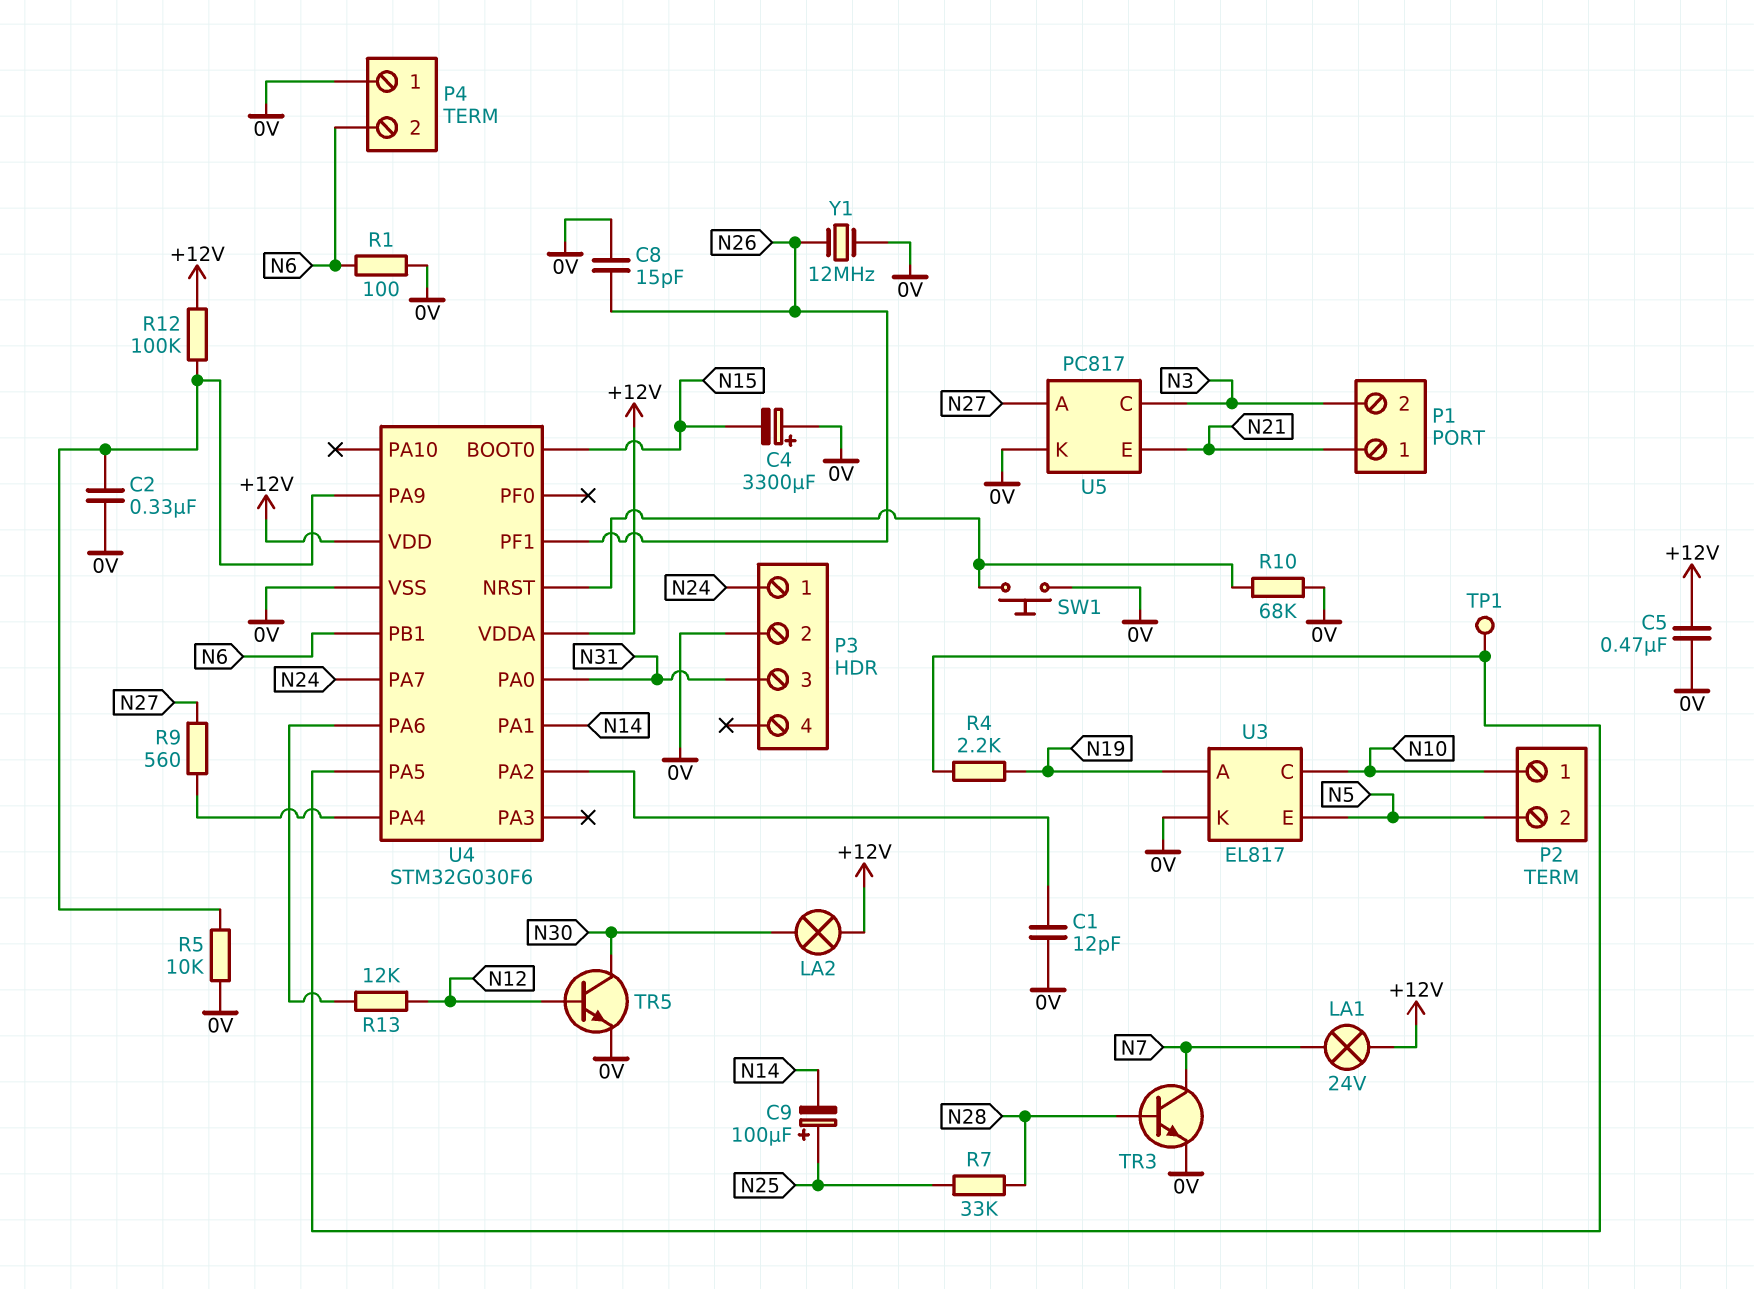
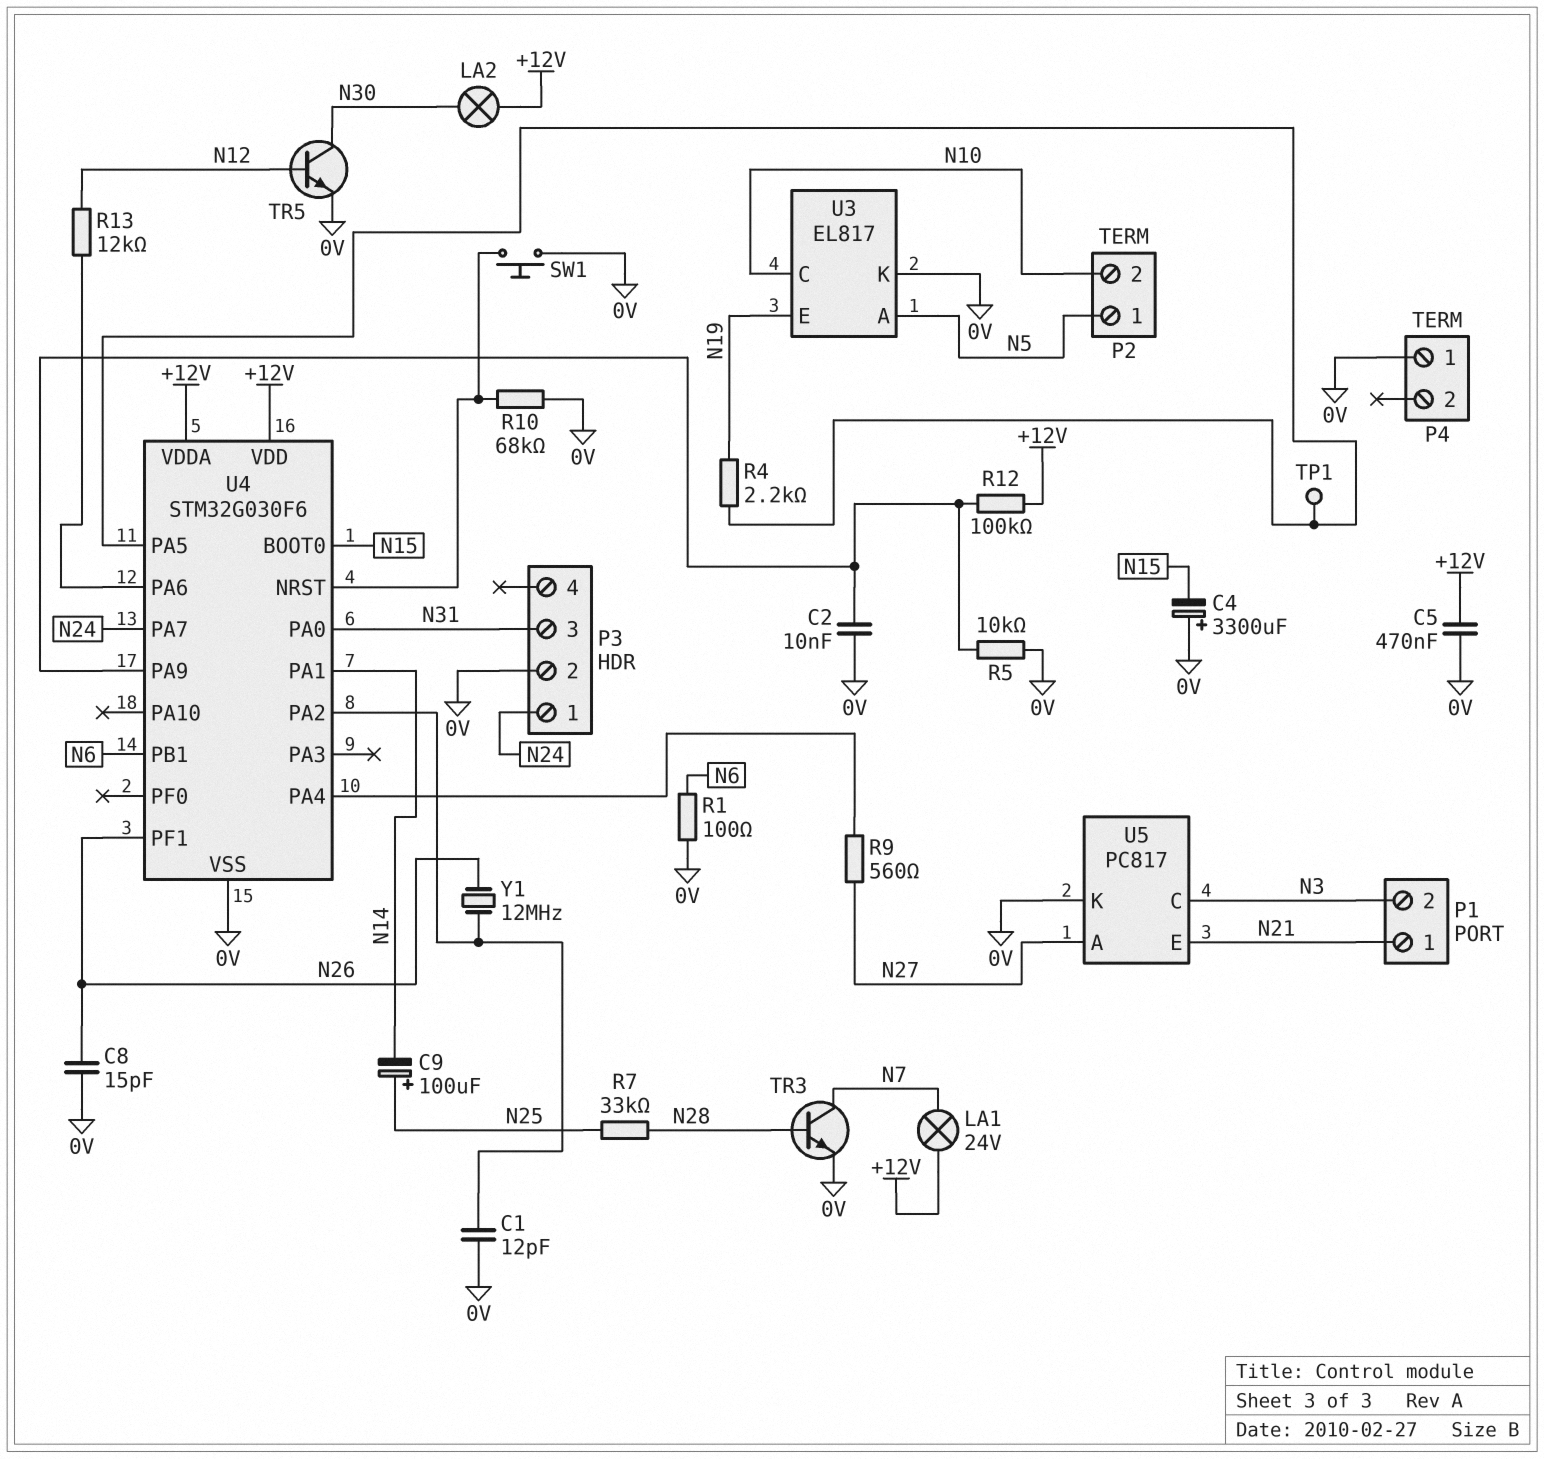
C2: 330nF (0V, U4/PA9) -> 10nF (0V, U4/PA9)
P2 pin 1: N10 -> N5
P2 pin 2: N5 -> N10
P4 pin 2: N6 -> none
U3 pin A: N19 -> N5
U3 pin E: N5 -> N19
Y1: 12MHz (0V, N26) -> 12MHz (N26, U4/PA2)

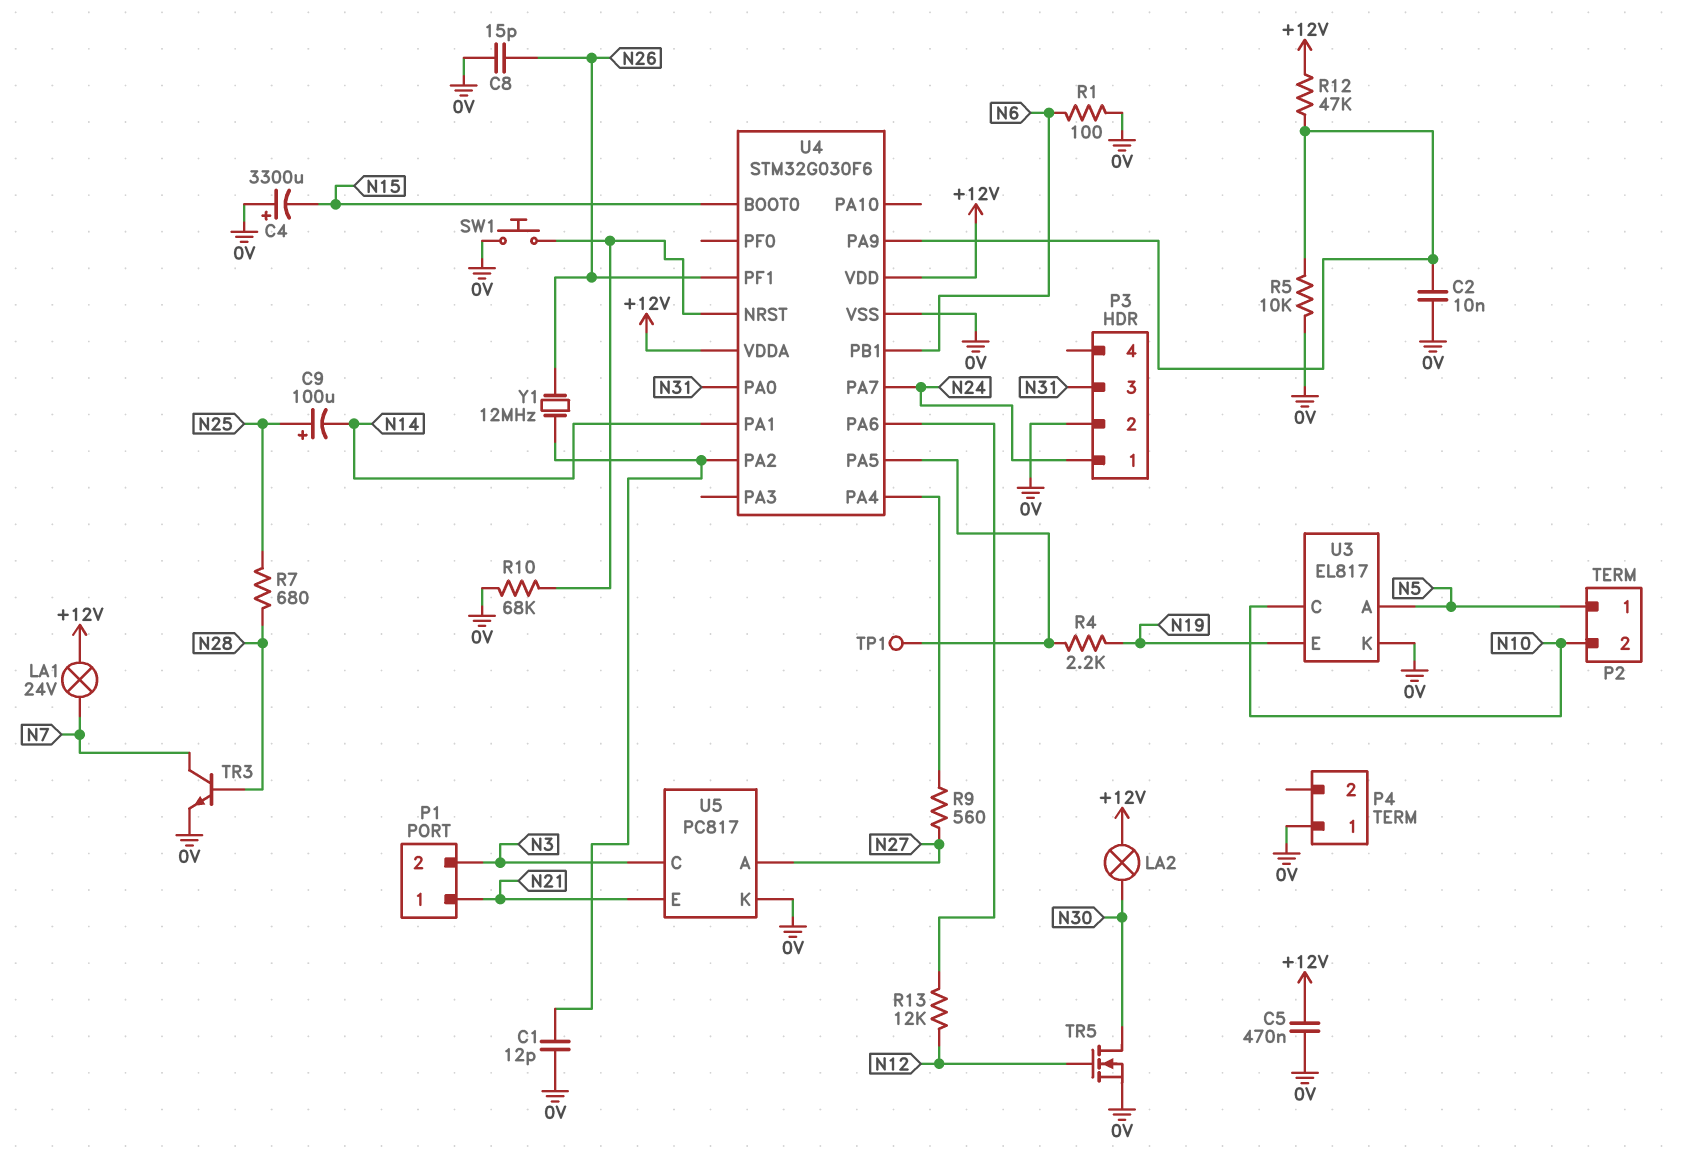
R7: 33k (N25, N28) -> 680 (N25, N28)
R12: 100k (+12V, U4/PA9) -> 47k (+12V, U4/PA9)
TR5: NPN (B N12, C N30, E 0V) -> NMOS (G N12, D N30, S 0V)

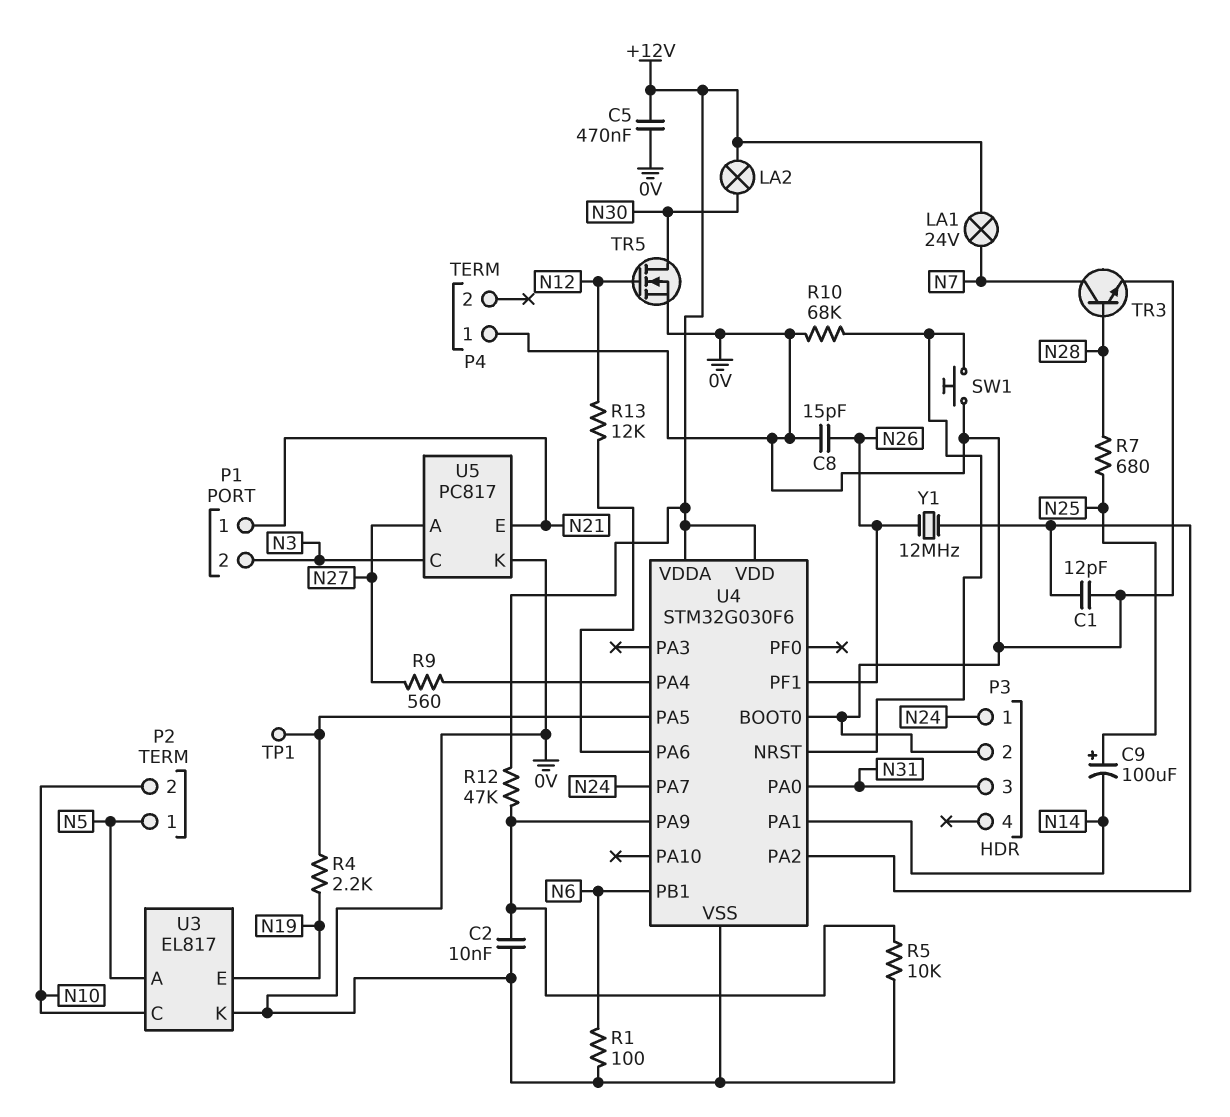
C4: 3300uF (plus 0V, minus N15) -> none
U4 pin BOOT0: N15 -> 0V

